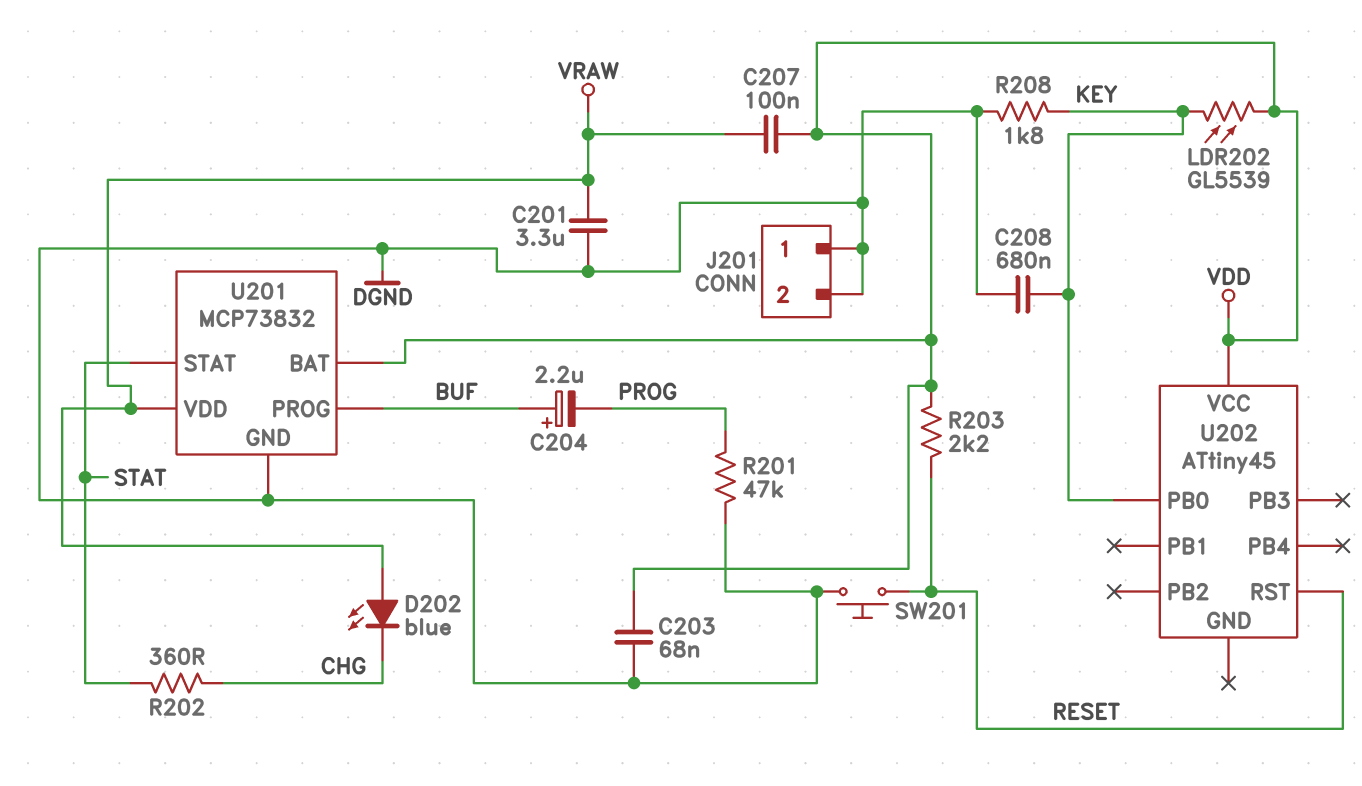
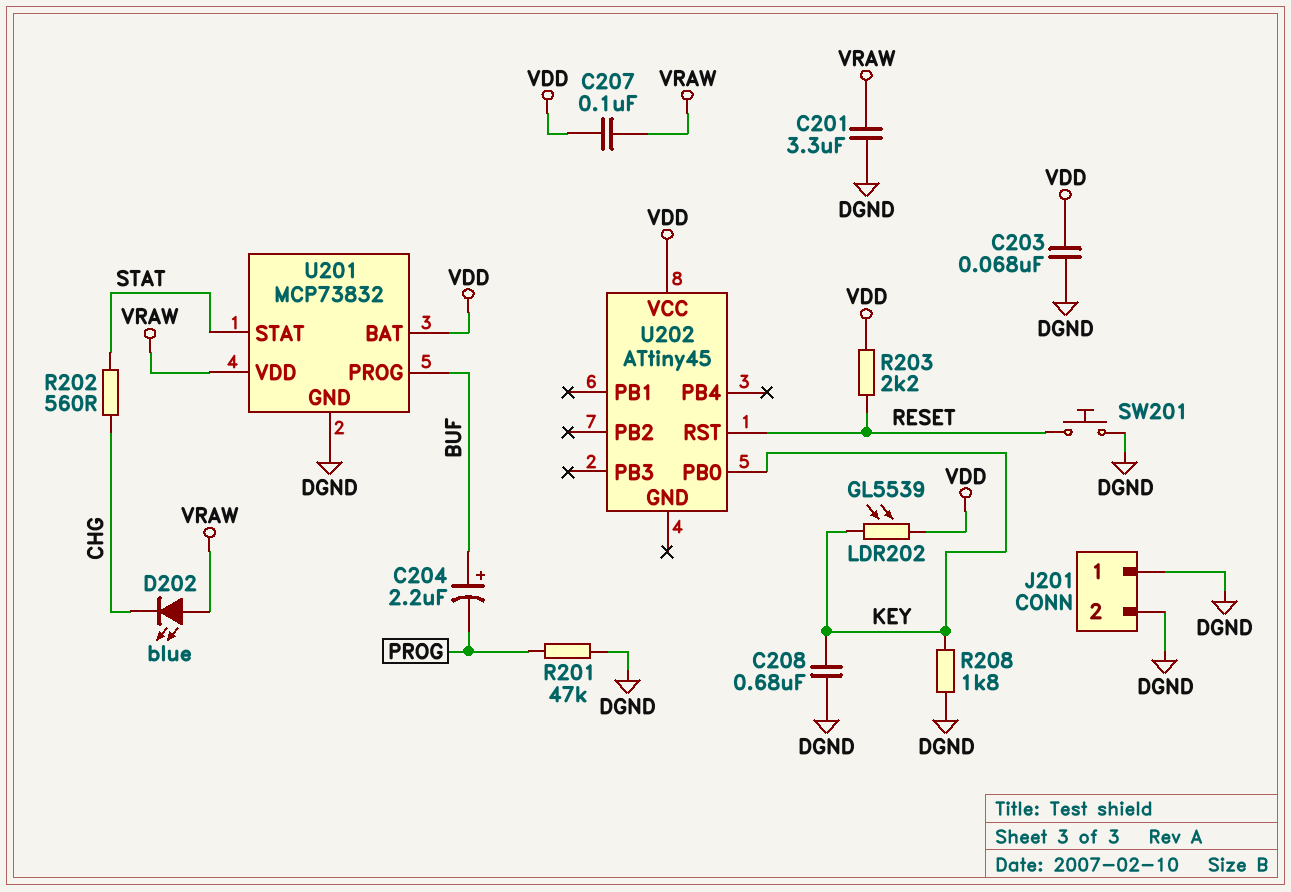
R202: 360 (CHG, STAT) -> 560 (CHG, STAT)

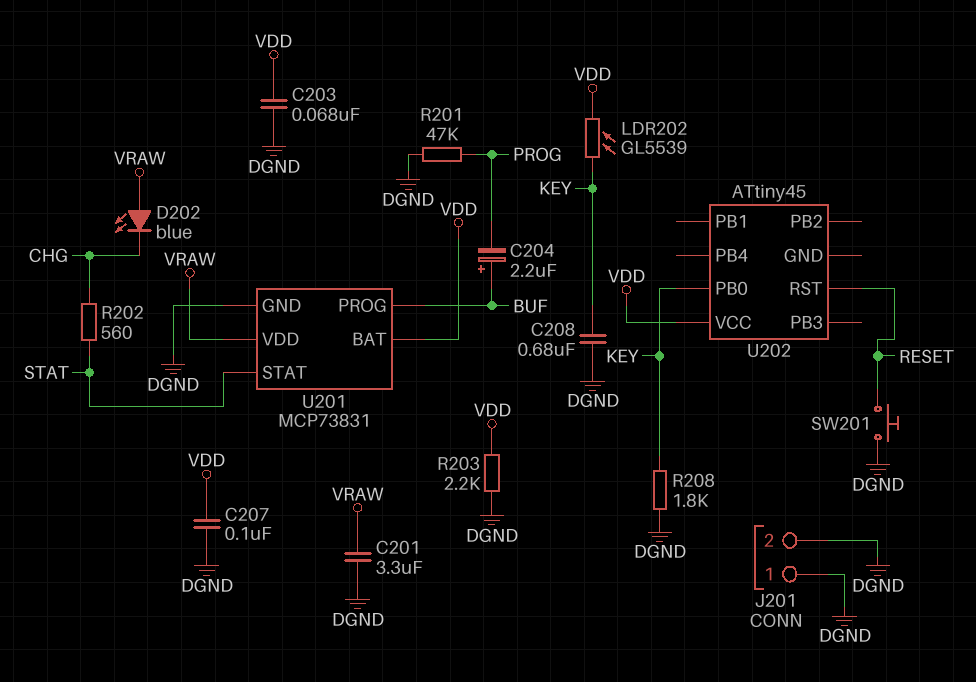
C207: 100nF (VDD, VRAW) -> 100nF (DGND, VDD)
R203: 2.2k (RESET, VDD) -> 2.2k (DGND, VDD)
U201: MCP73832 -> MCP73831

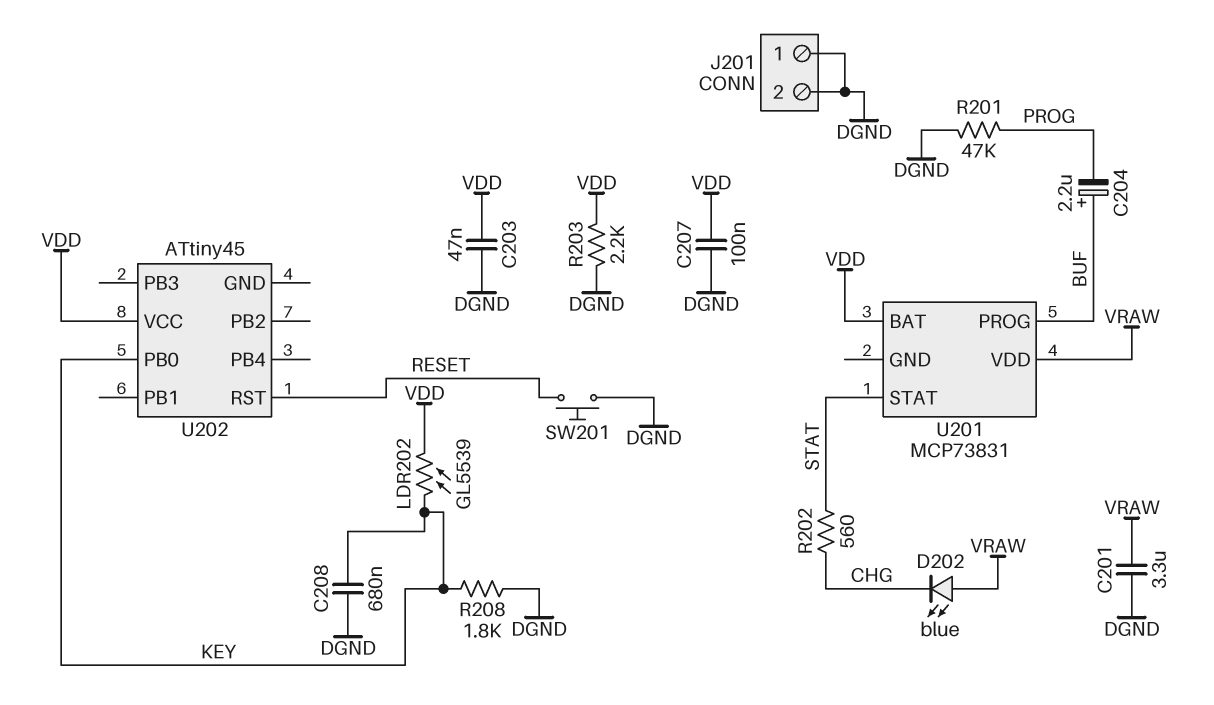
C203: 68nF (DGND, VDD) -> 47nF (DGND, VDD)
U201 pin GND: DGND -> none

